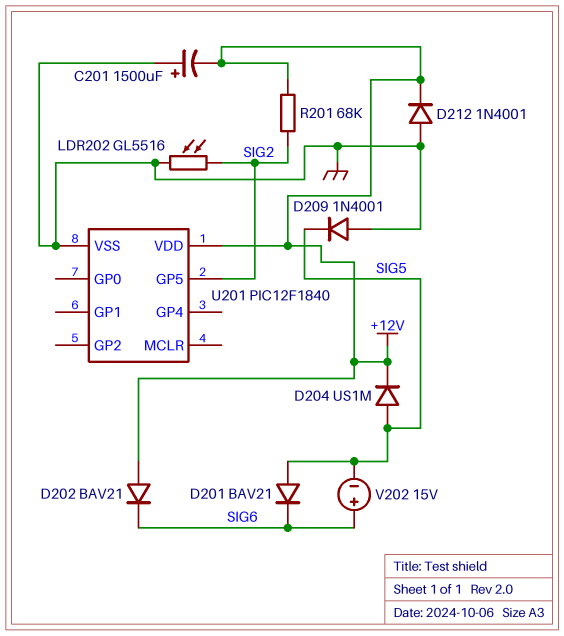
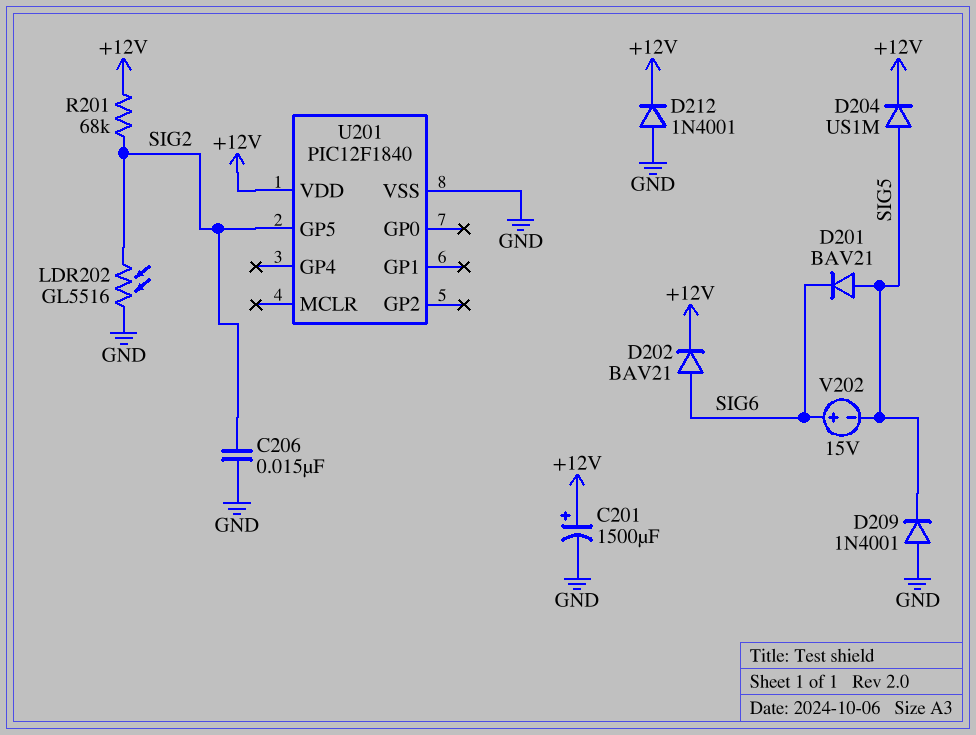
C201: 1500uF (plus GND, minus +12V) -> 1500uF (plus +12V, minus GND)
C206: none -> 15nF (GND, SIG2)
D202: diode BAV21 (A +12V, K SIG6) -> diode BAV21 (A SIG6, K +12V)

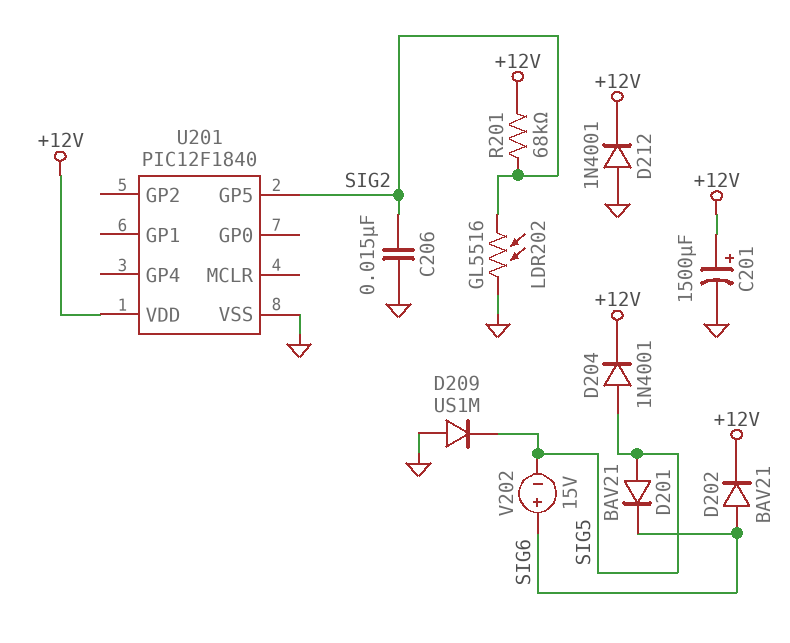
D204: diode US1M (A SIG5, K +12V) -> diode 1N4001 (A SIG5, K +12V)
D209: diode 1N4001 (A GND, K SIG5) -> diode US1M (A GND, K SIG5)

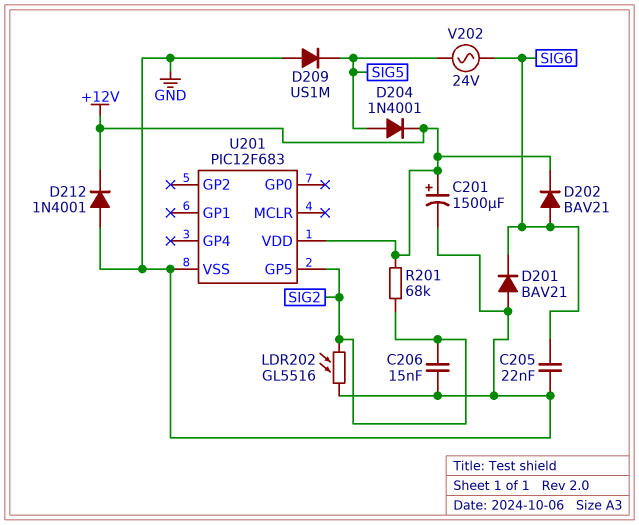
C205: none -> 22nF (GND, SIG6)
D201: diode BAV21 (A SIG5, K SIG6) -> diode BAV21 (A GND, K SIG6)
U201: PIC12F1840 -> PIC12F683
V202: 15V (plus SIG6, minus SIG5) -> AC 24V (SIG5, SIG6)

